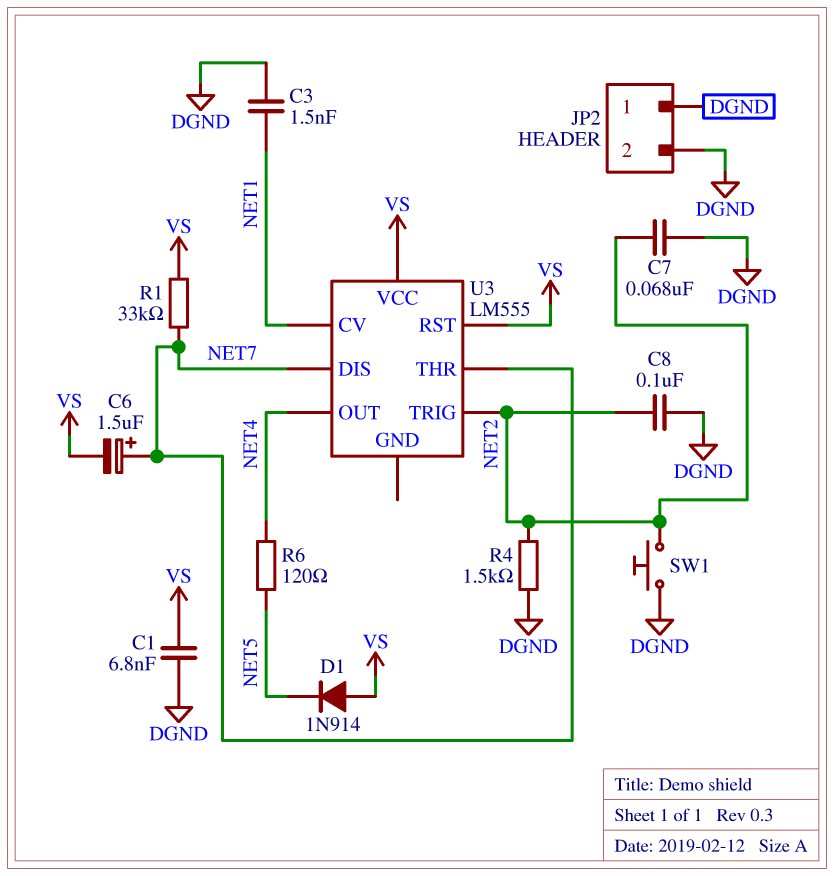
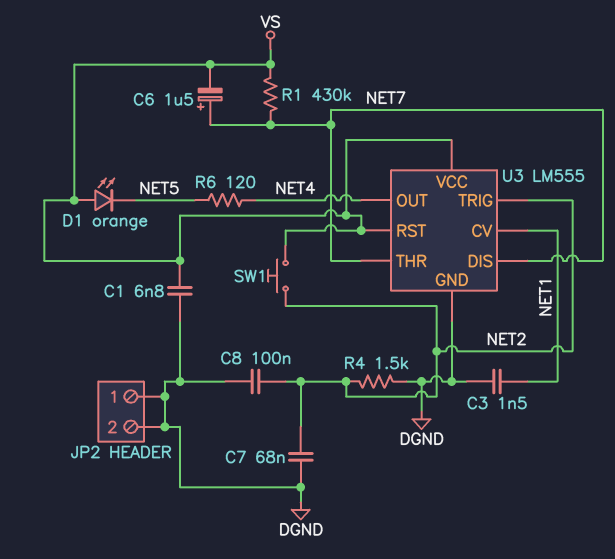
D1: diode 1N914 (A VS, K NET5) -> LED orange (A VS, K NET5)
R1: 33k (NET7, VS) -> 430k (NET7, VS)
SW1: button (DGND, NET2) -> button (NET2, VS)
U3 pin GND: none -> DGND

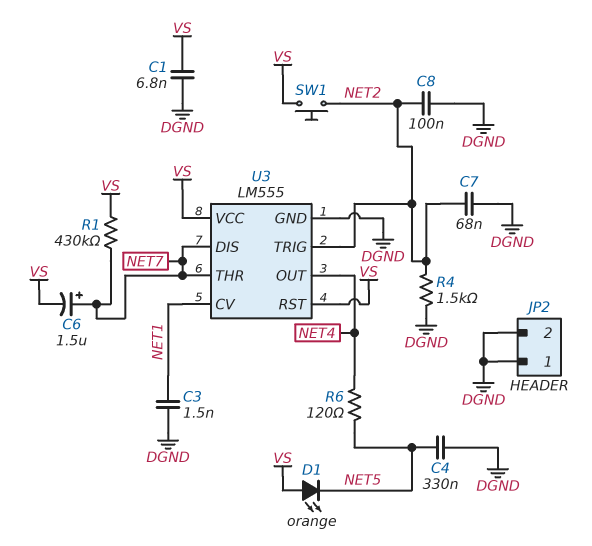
C4: none -> 330nF (DGND, NET5)

